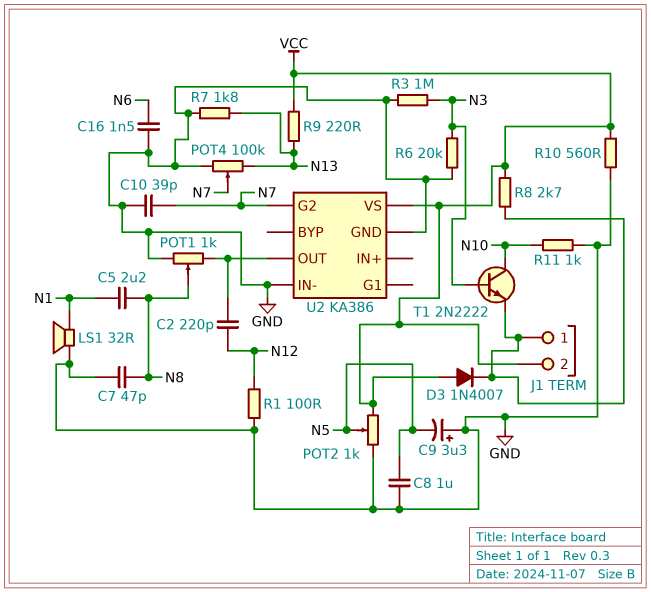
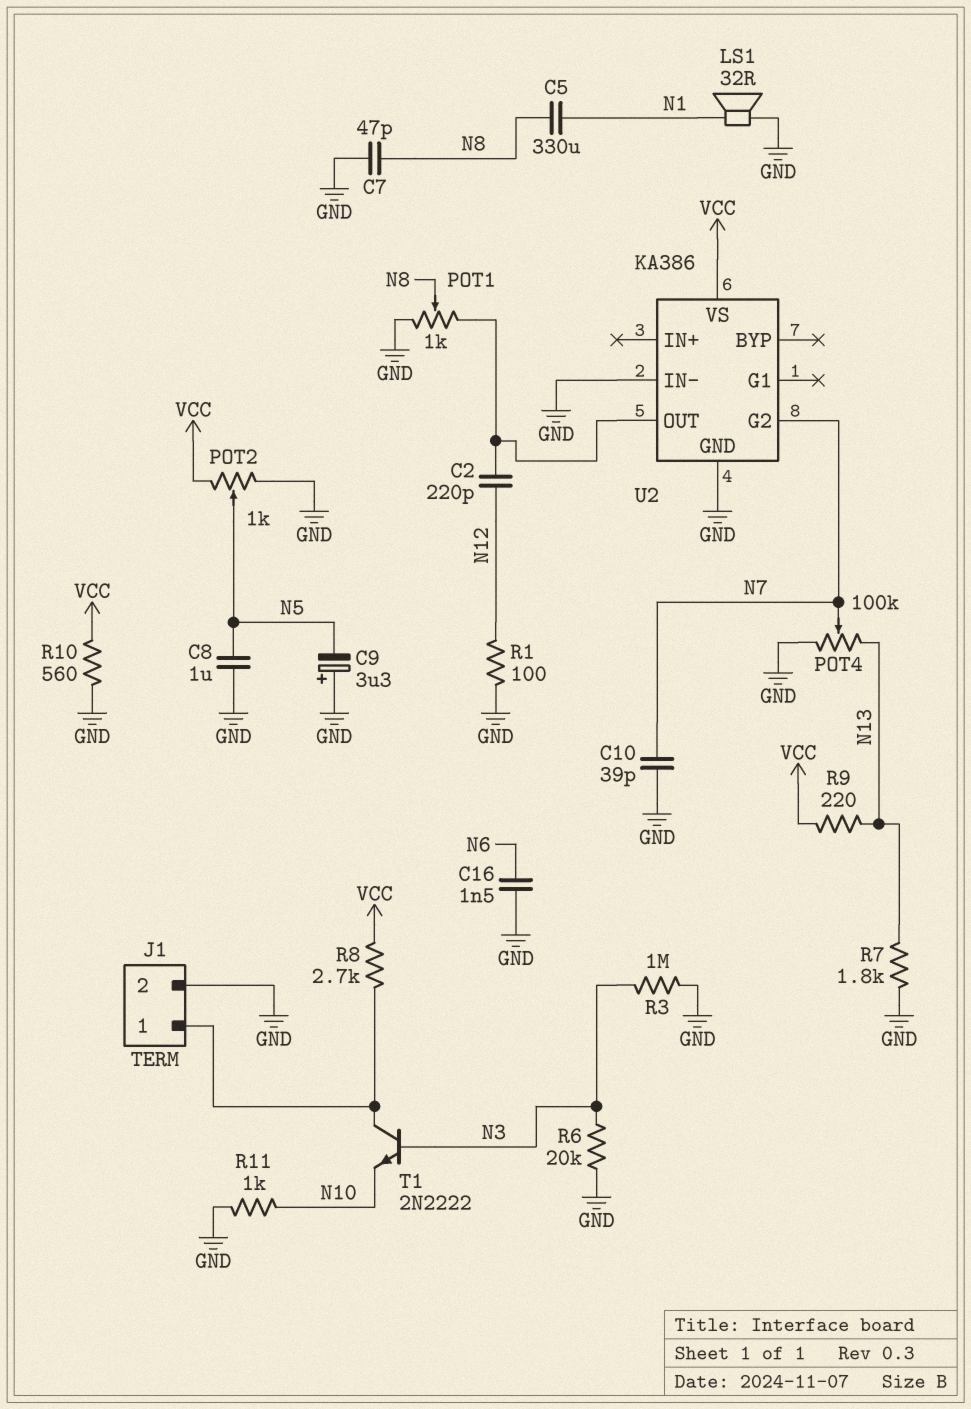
C5: 2.2uF (N1, N8) -> 330uF (N1, N8)
D3: diode 1N4007 (A VCC, K J1/1) -> none
J1 pin 2: VCC -> GND
T1: NPN 2N2222 (B N3, C N10, E J1/1) -> NPN 2N2222 (B N3, C J1/1, E N10)

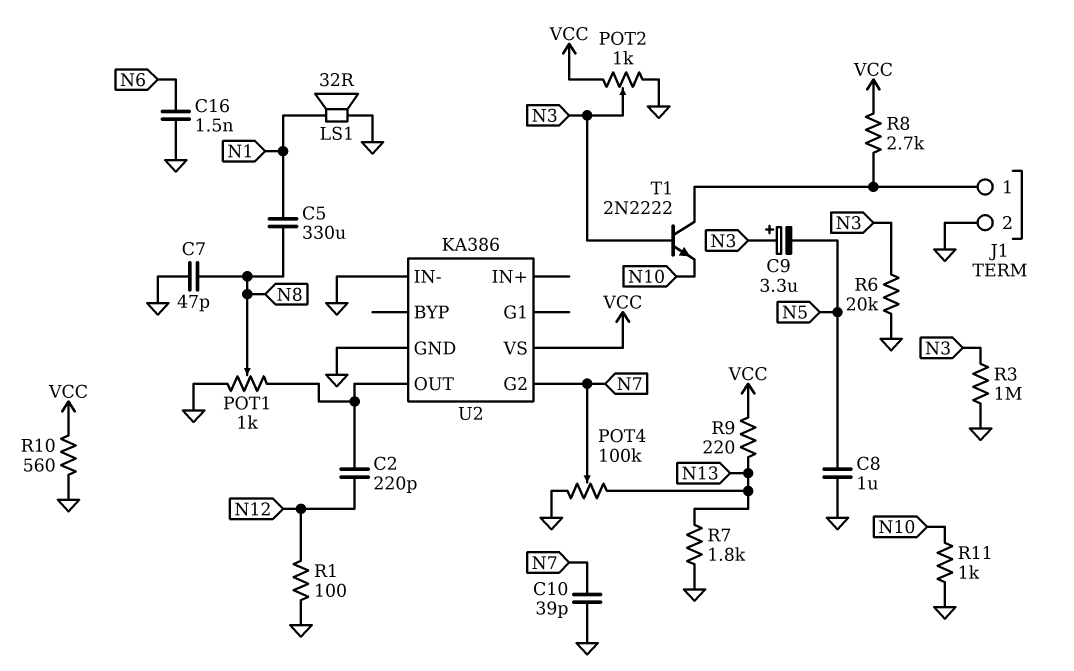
C9: 3.3uF (plus GND, minus N5) -> 3.3uF (plus N3, minus N5)
POT2: 1k (GND, VCC, wiper N5) -> 1k (GND, VCC, wiper N3)

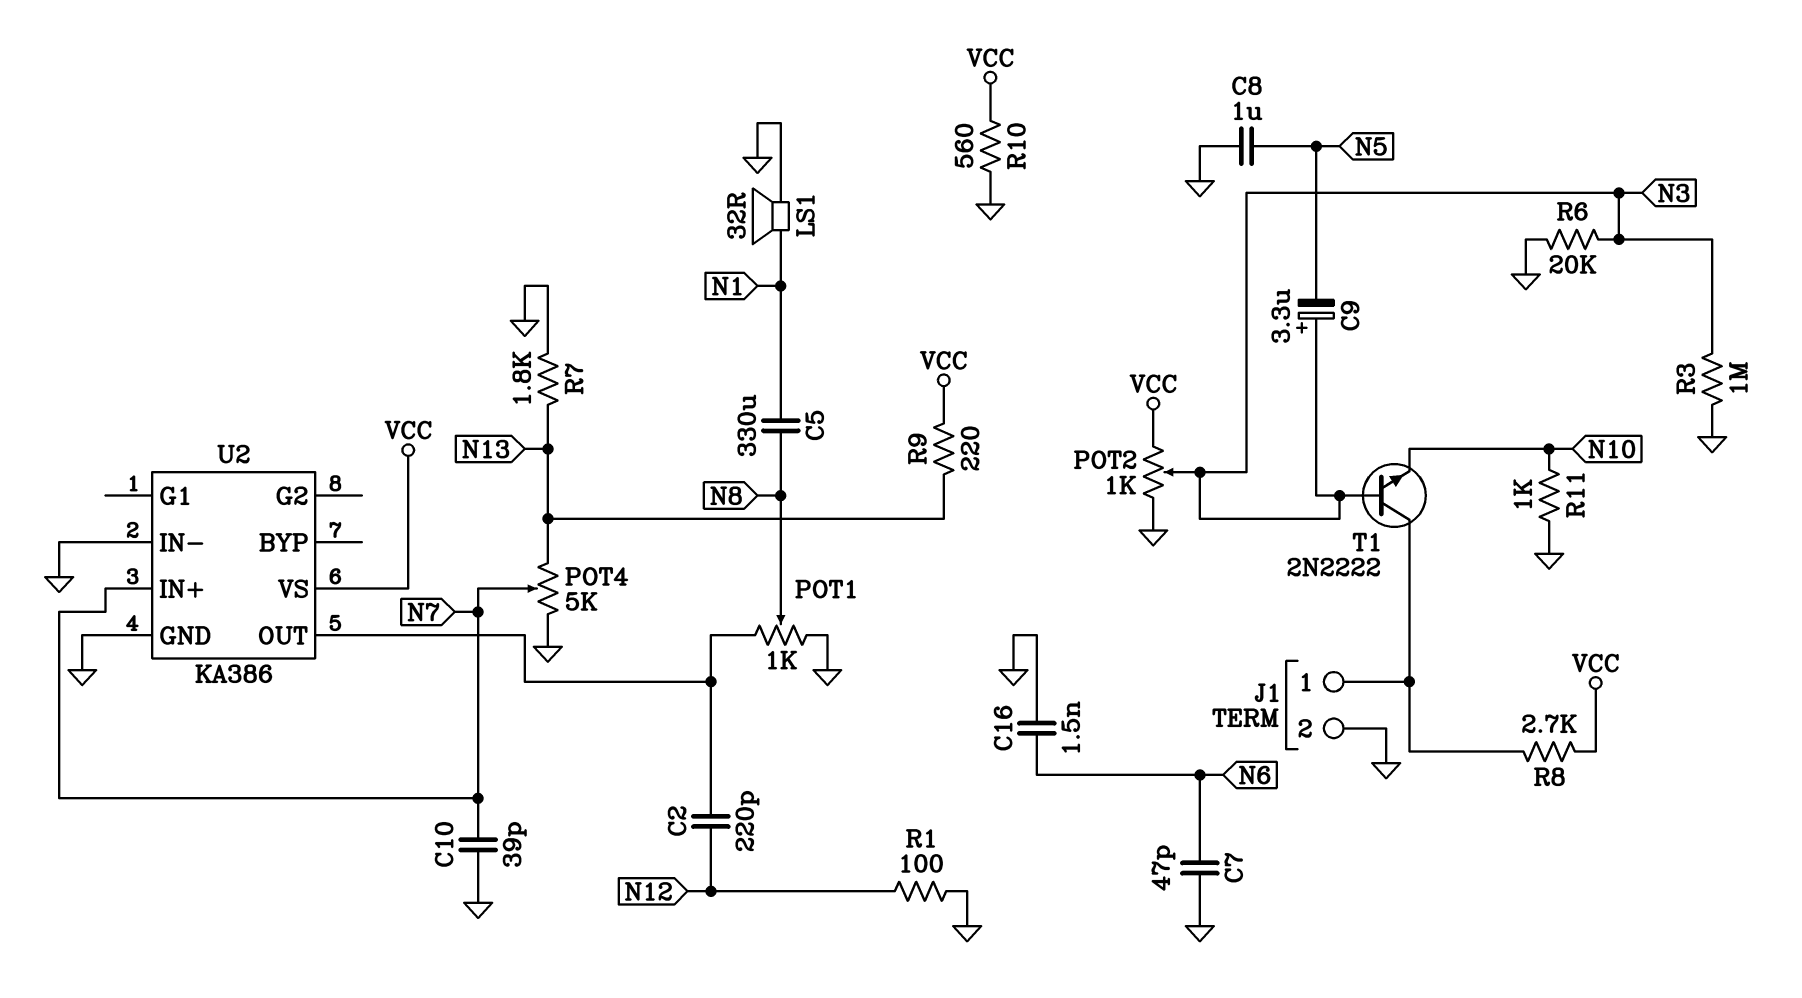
C7: 47pF (GND, N8) -> 47pF (GND, N6)
POT4: 100k (GND, N13, wiper N7) -> 5k (GND, N13, wiper N7)
U2 pin G2: N7 -> none
U2 pin IN+: none -> N7

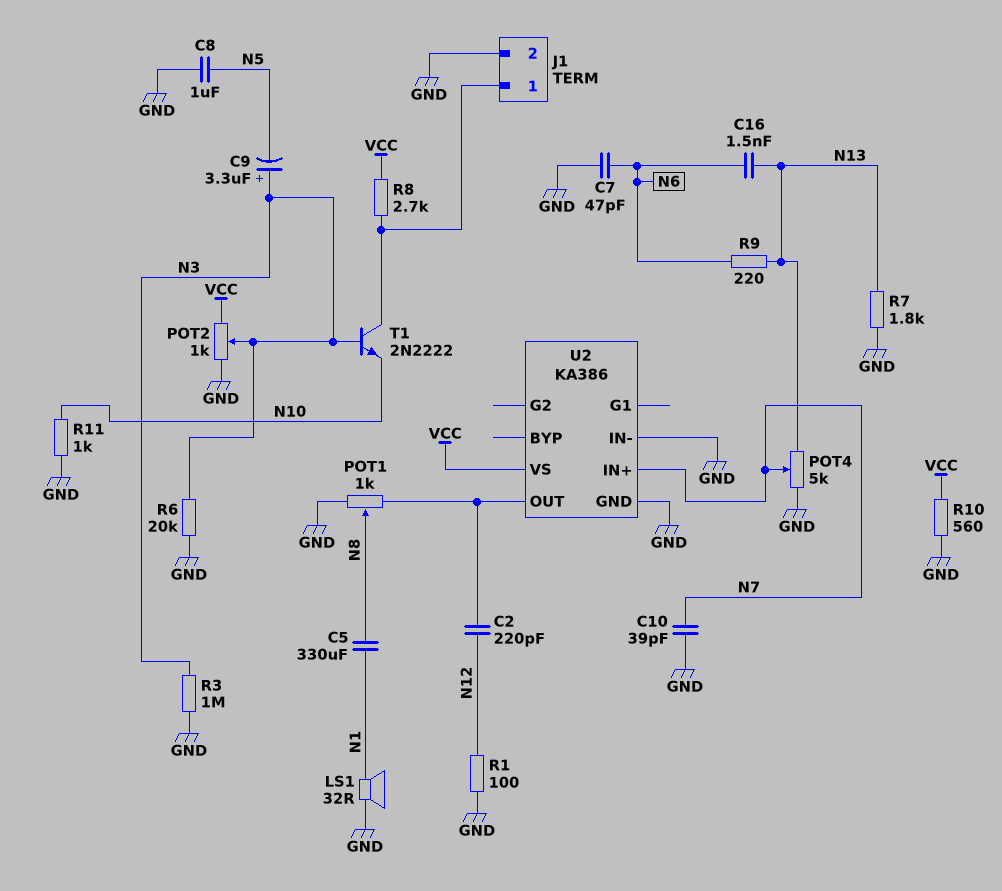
C16: 1.5nF (GND, N6) -> 1.5nF (N6, N13)
R9: 220 (N13, VCC) -> 220 (N6, N13)

